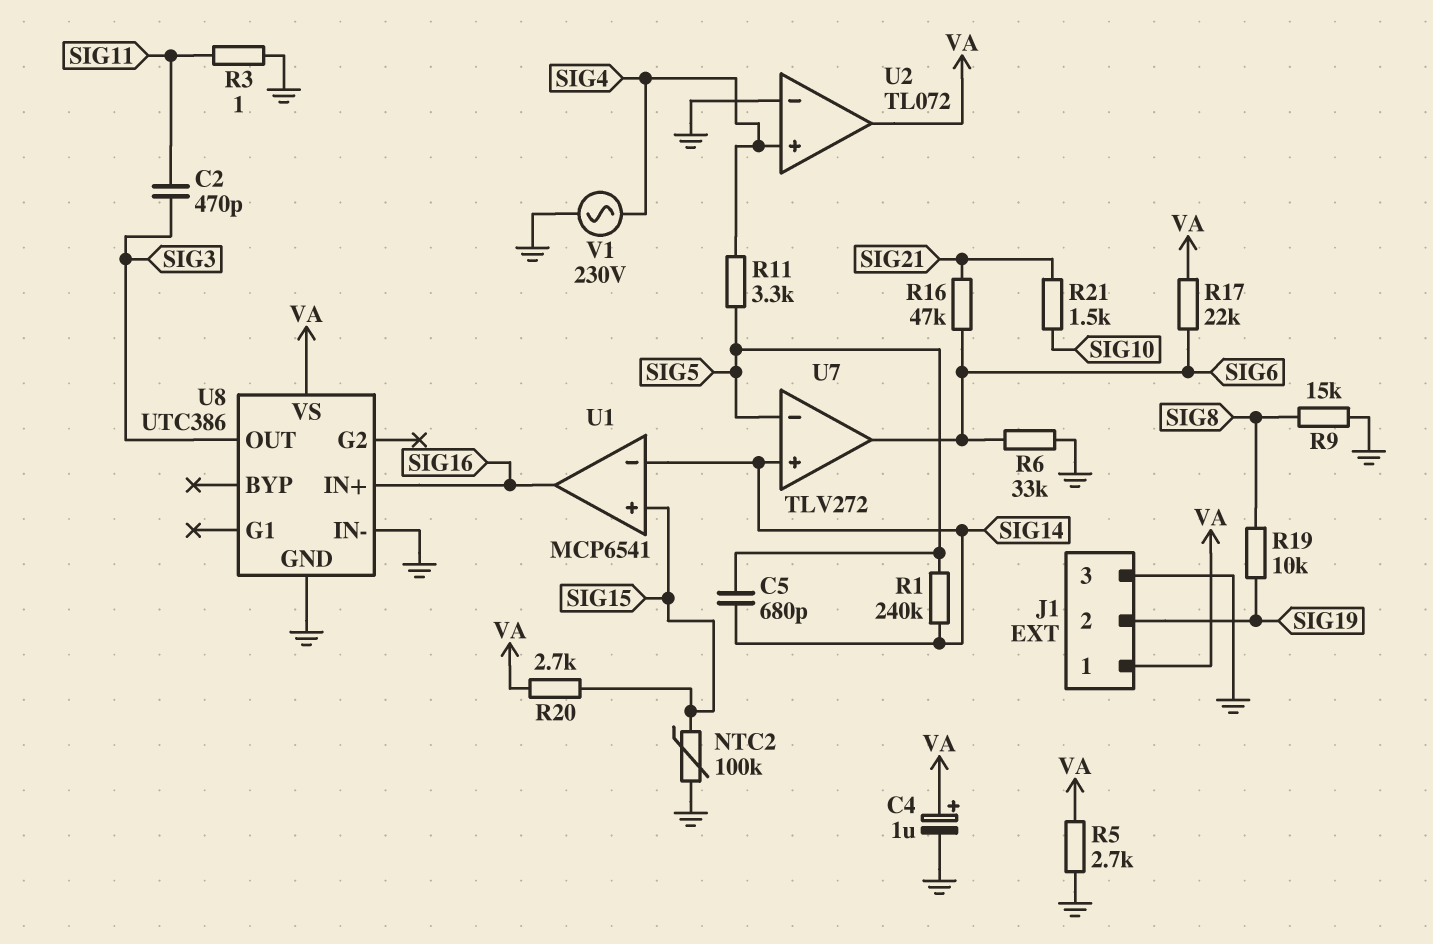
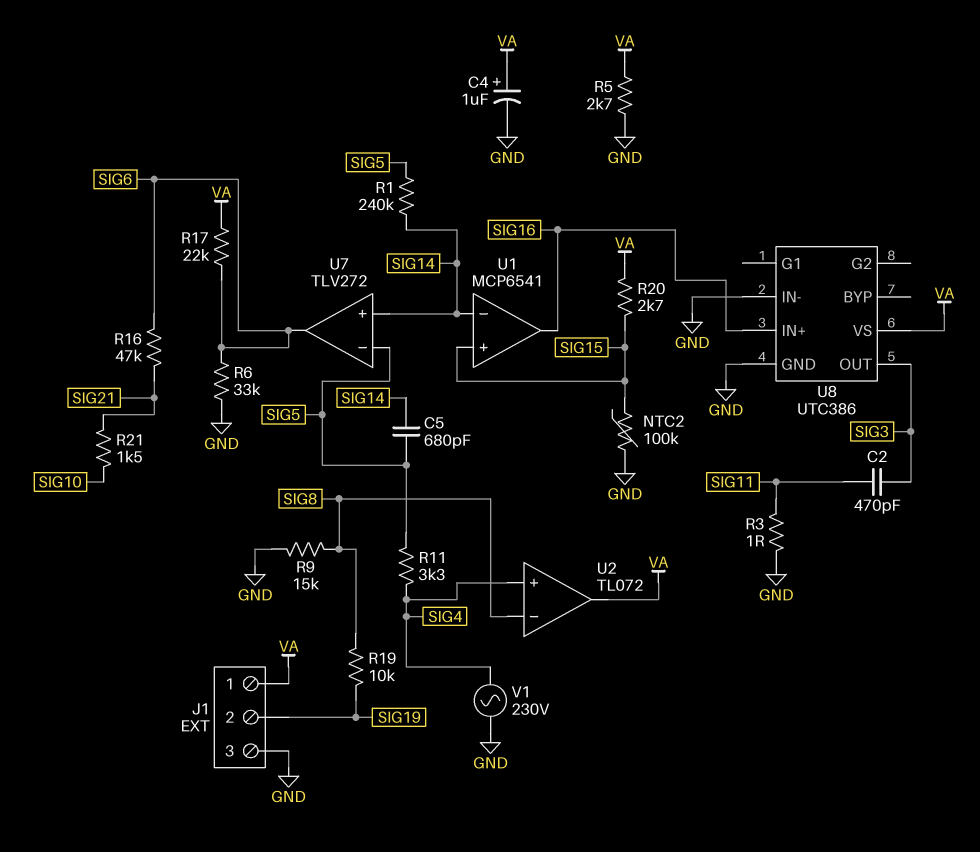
U2 pin in-: GND -> SIG8

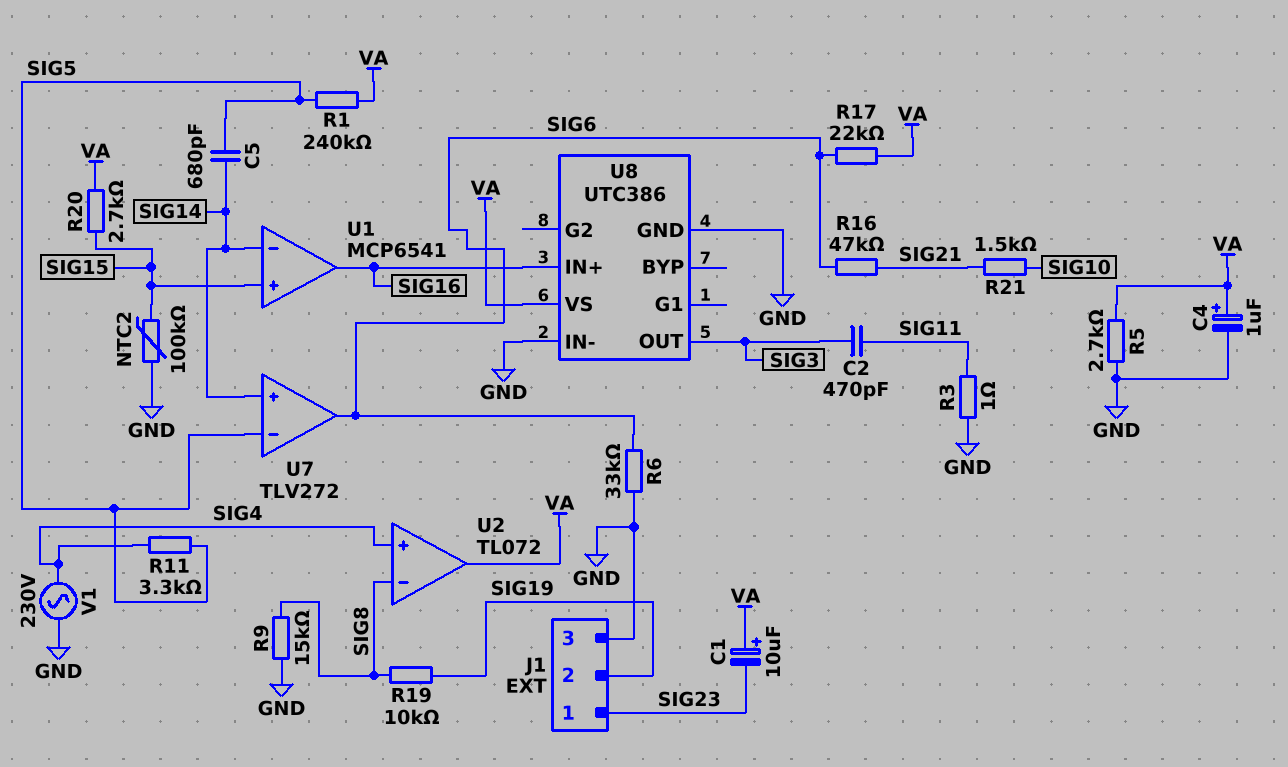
C1: none -> 10uF (plus VA, minus SIG23)
J1 pin 1: VA -> SIG23
R1: 240k (SIG5, SIG14) -> 240k (SIG5, VA)

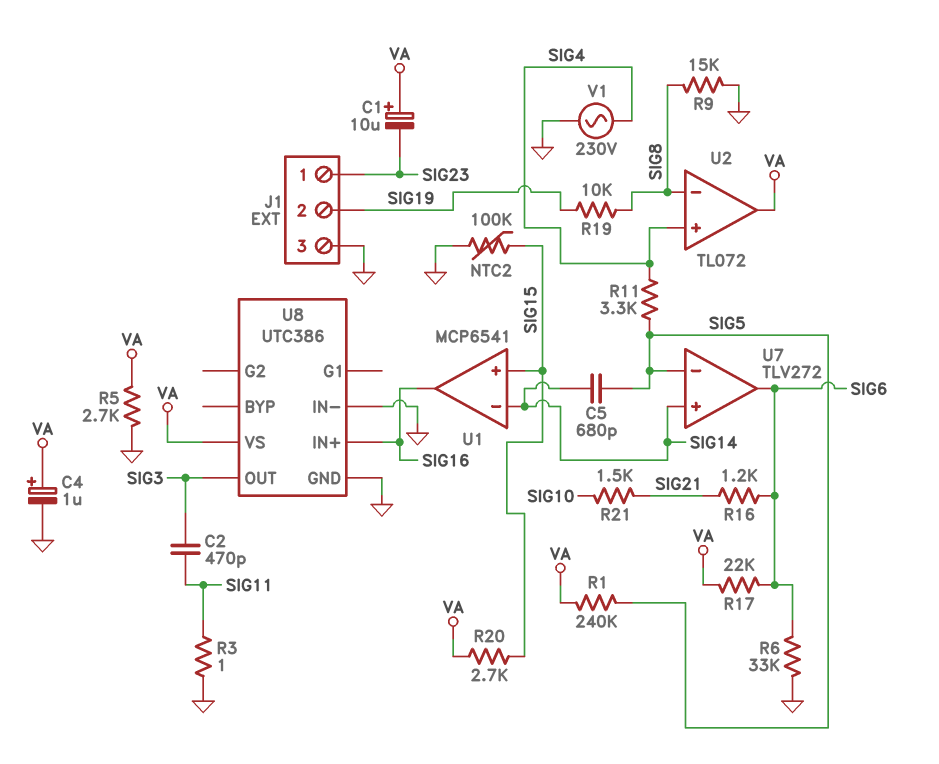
R16: 47k (SIG6, SIG21) -> 1.2k (SIG6, SIG21)

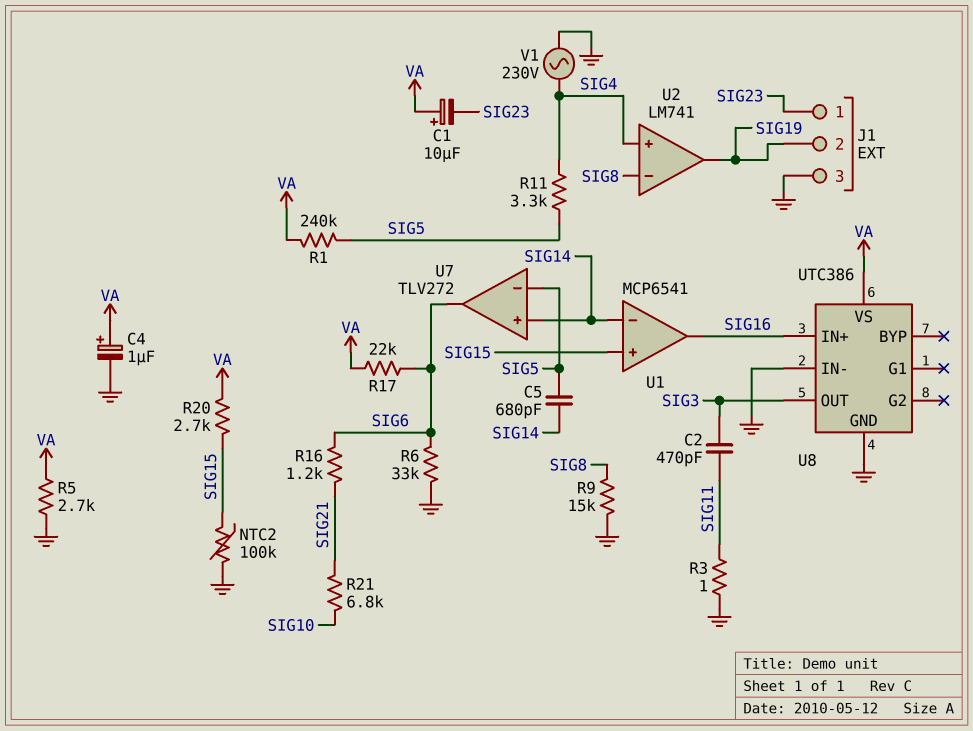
R19: 10k (SIG8, SIG19) -> none
R21: 1.5k (SIG10, SIG21) -> 6.8k (SIG10, SIG21)
U2: TL072 -> LM741
U2 pin out: VA -> SIG19

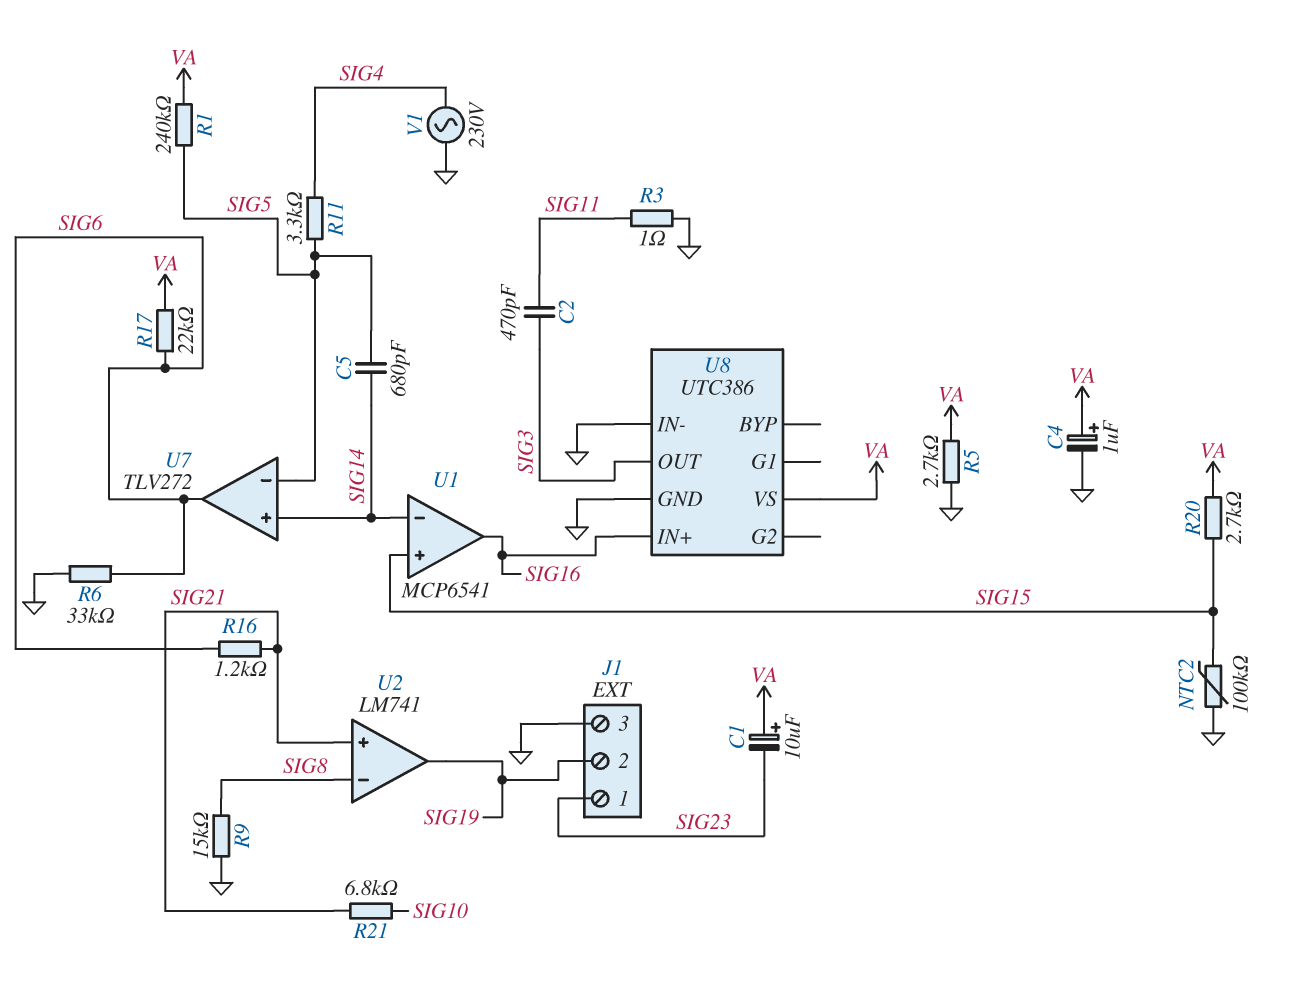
U2 pin in+: SIG4 -> SIG21

